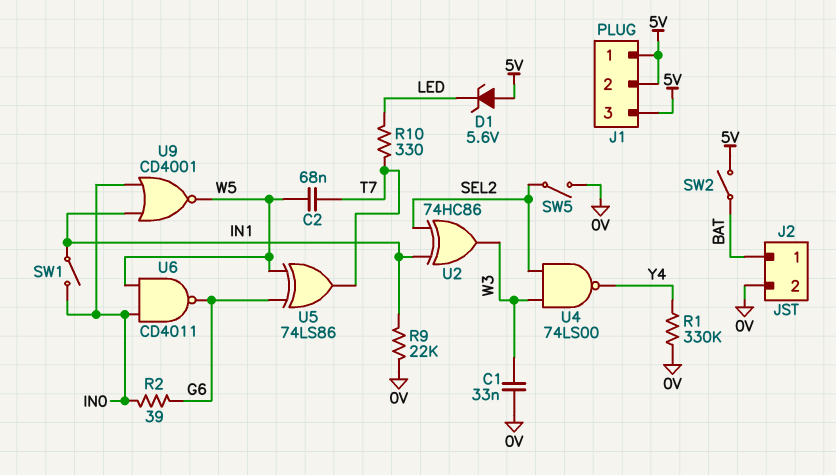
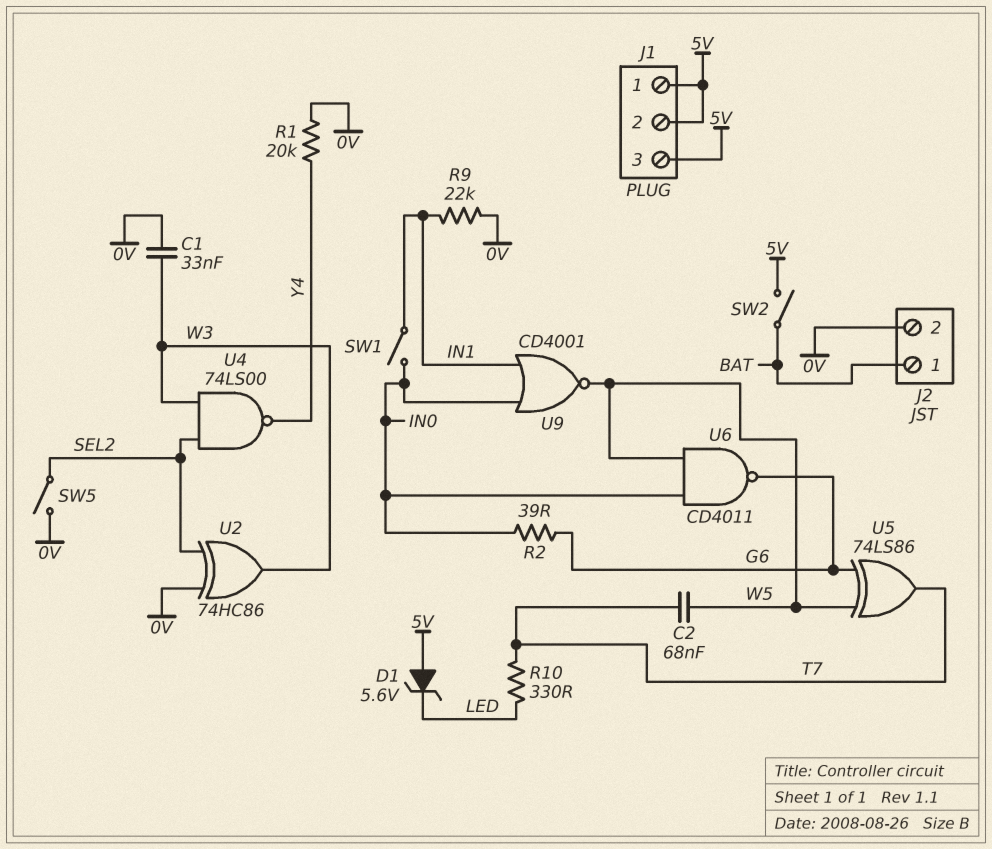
R1: 330k (0V, Y4) -> 20k (0V, Y4)
U2: XOR 74HC86 (in IN1, in SEL2, out W3) -> XOR 74HC86 (in 0V, in SEL2, out W3)

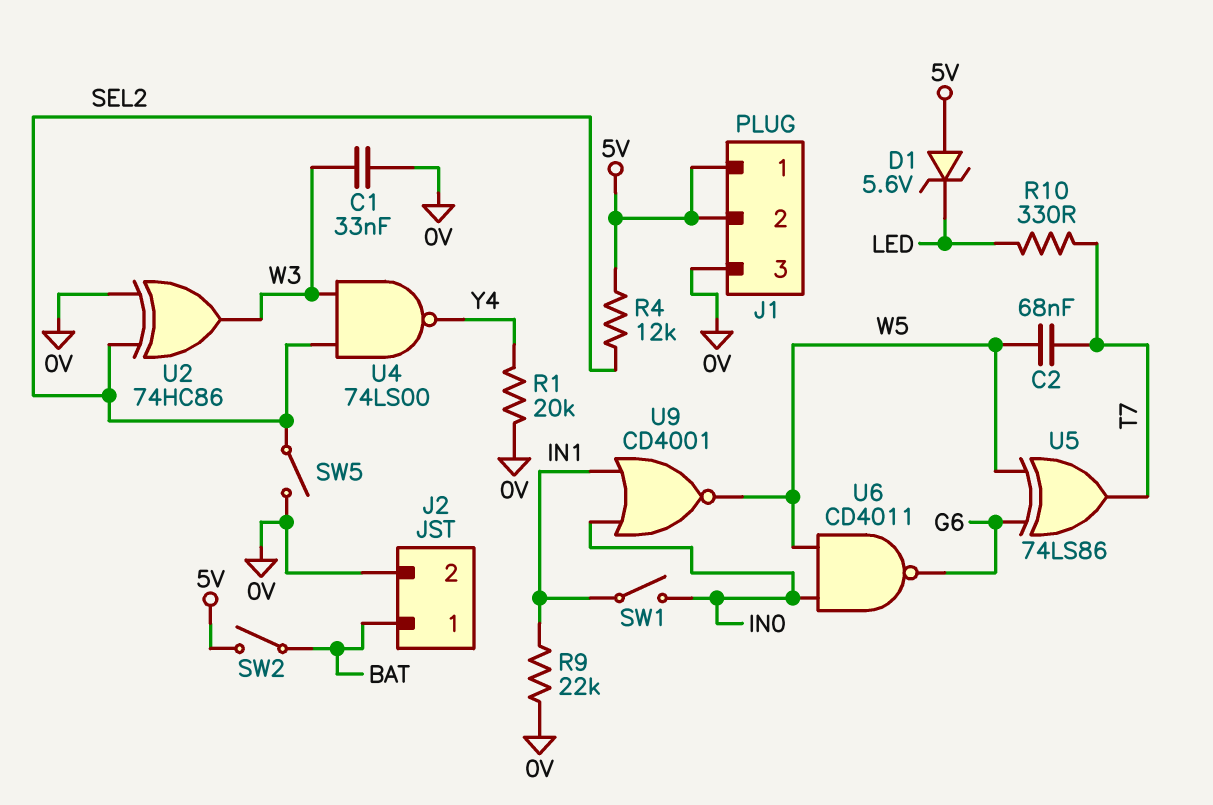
J1 pin 3: 5V -> 0V
R2: 39 (G6, IN0) -> none
R4: none -> 12k (5V, SEL2)

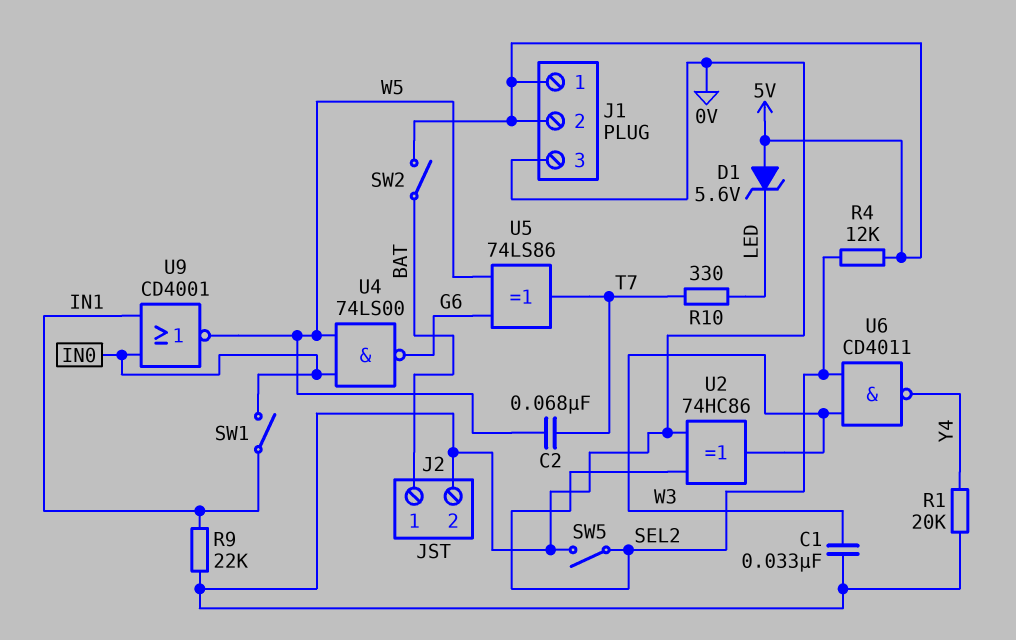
U4: NAND 74LS00 (in SEL2, in W3, out Y4) -> NAND 74LS00 (in IN0, in W5, out G6)
U6: NAND CD4011 (in IN0, in W5, out G6) -> NAND CD4011 (in SEL2, in W3, out Y4)

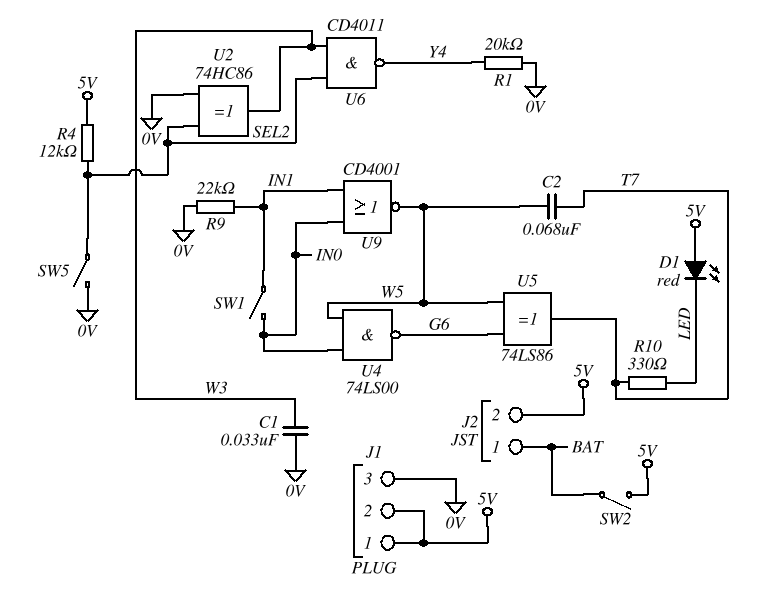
D1: zener 5.6V (A 5V, K LED) -> LED red (A 5V, K LED)
J2 pin 2: 0V -> 5V

